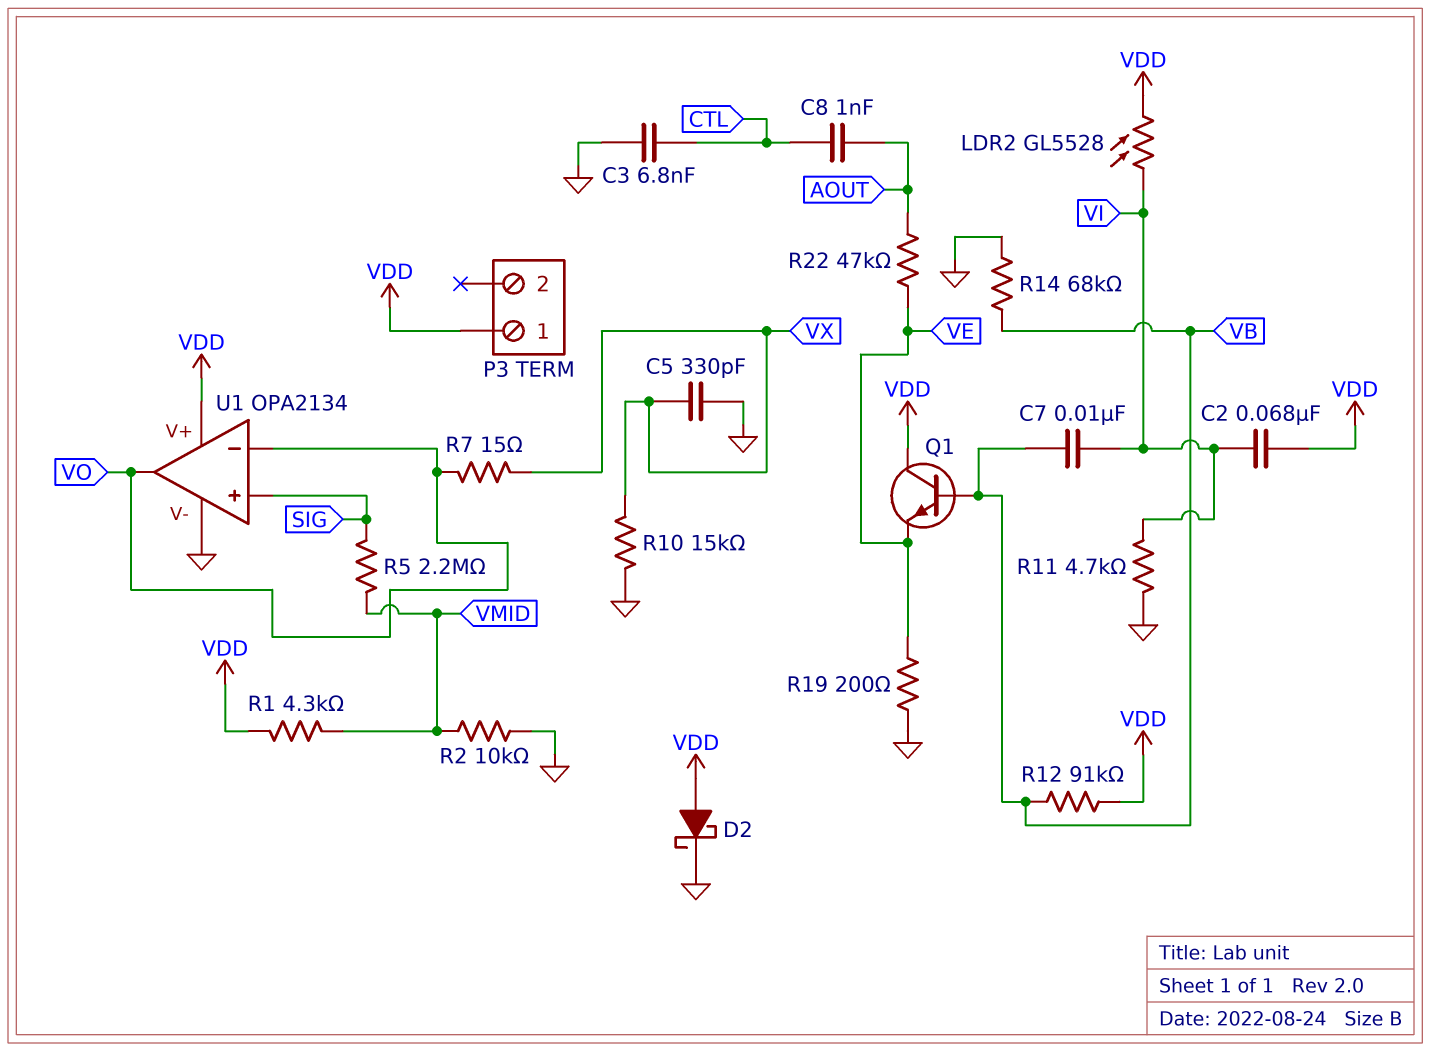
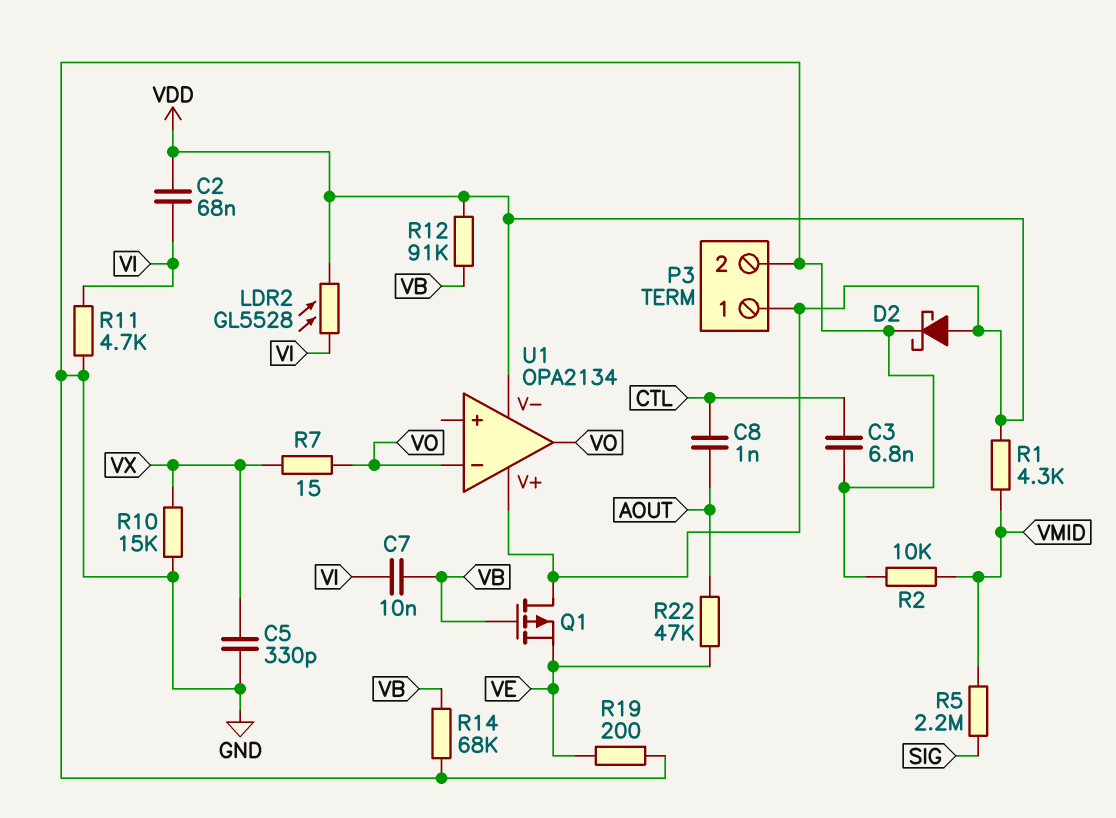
P3 pin 2: none -> GND
Q1: NPN (B VB, C VDD, E VE) -> PMOS (G VB, D VDD, S VE)
U1 pin V-: GND -> VDD
U1 pin in+: SIG -> none

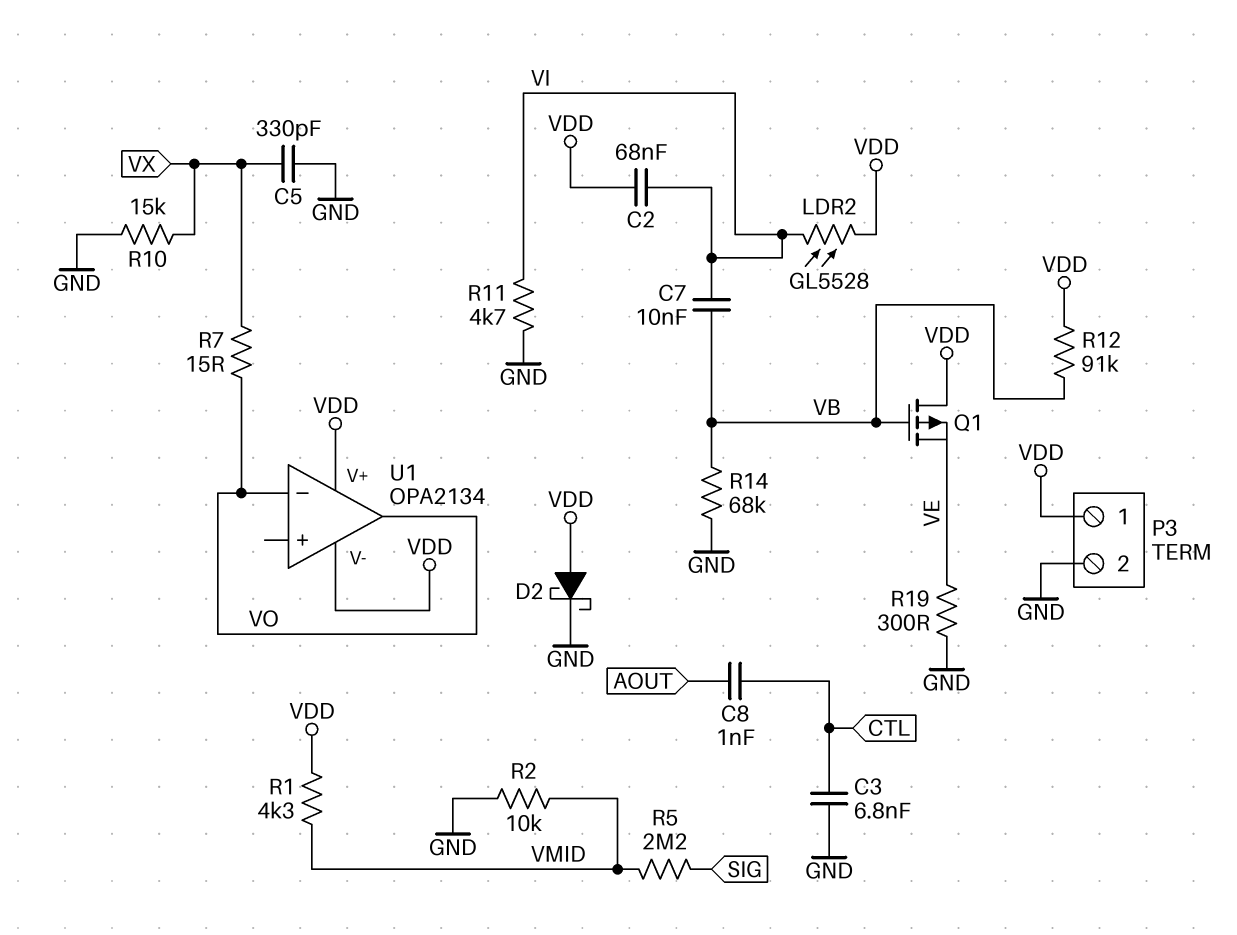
R19: 200 (GND, VE) -> 300 (GND, VE)
R22: 47k (AOUT, VE) -> none

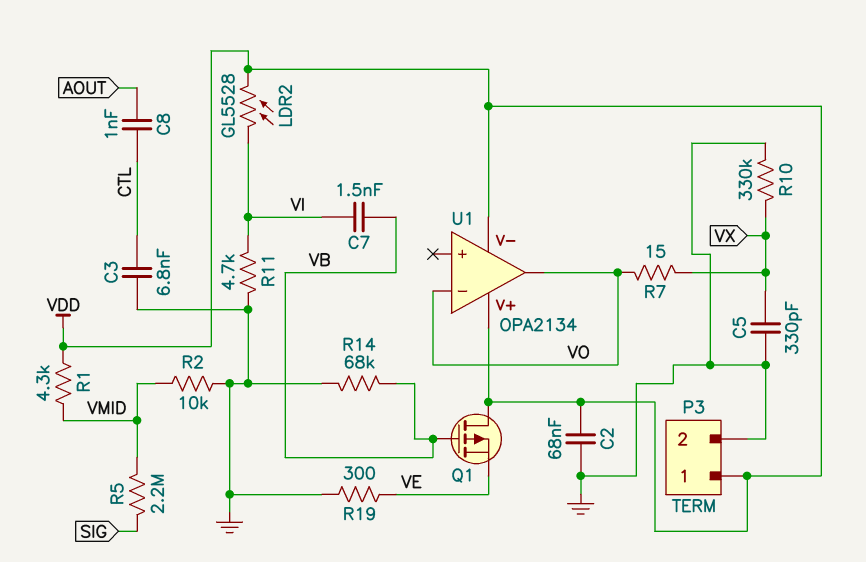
C2: 68nF (VDD, VI) -> 68nF (GND, VDD)
C7: 10nF (VB, VI) -> 1.5nF (VB, VI)
D2: schottky (A VDD, K GND) -> none
R10: 15k (GND, VX) -> 330k (GND, VX)
R12: 91k (VB, VDD) -> none

